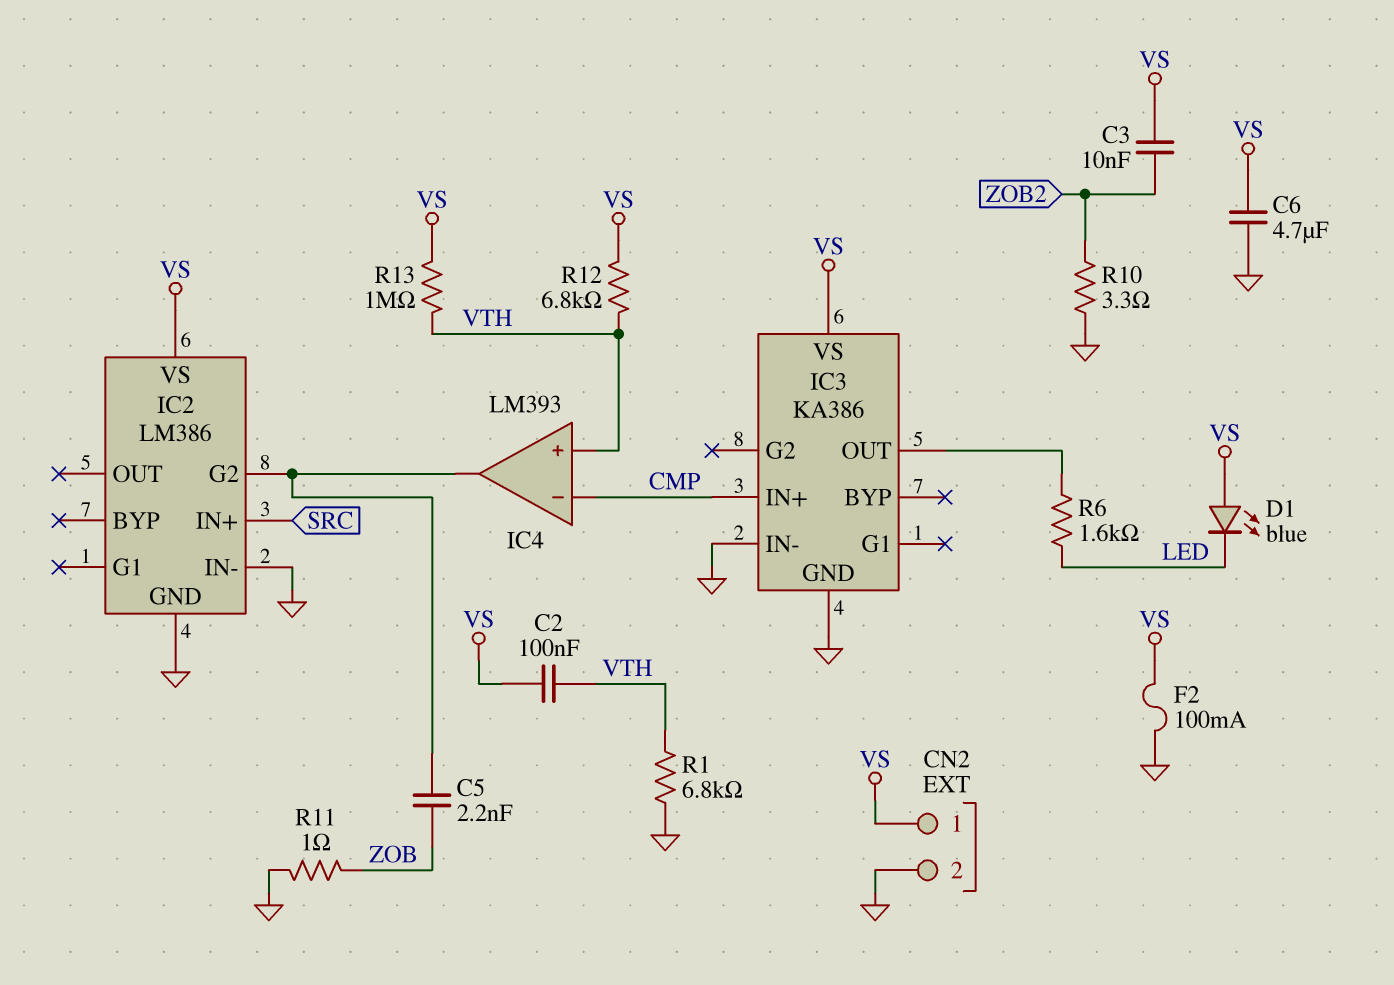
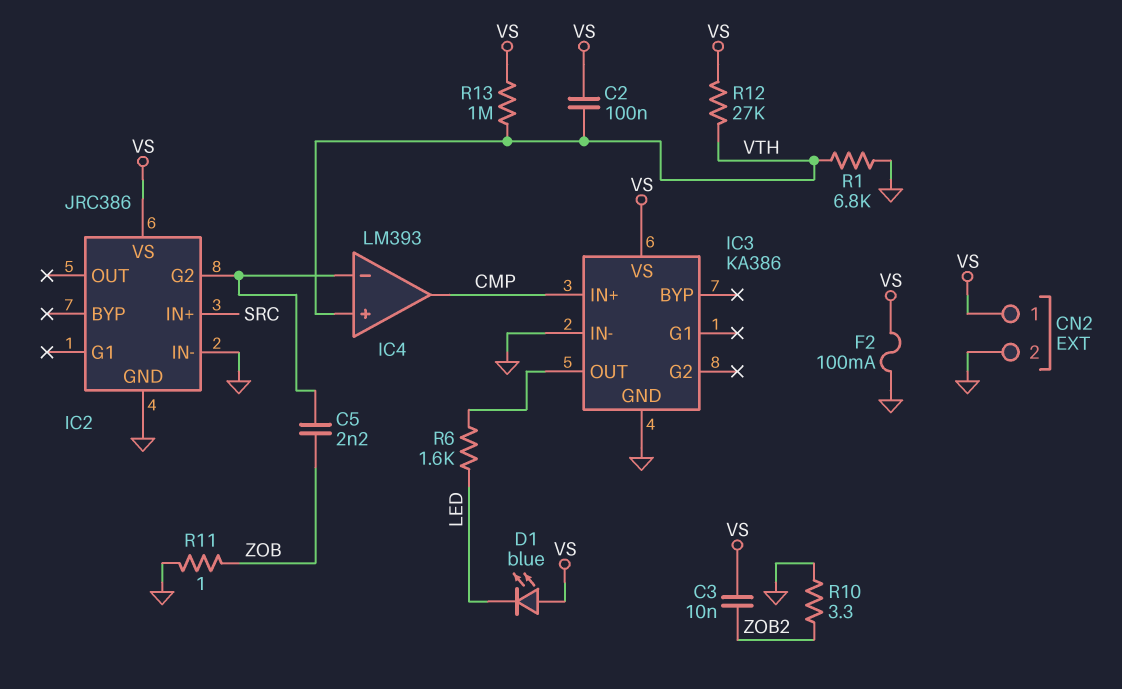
C6: 4.7uF (GND, VS) -> none
IC2: LM386 -> JRC386
IC4 pin in-: CMP -> IC2/G2
IC4 pin out: IC2/G2 -> CMP
R12: 6.8k (VS, VTH) -> 27k (VS, VTH)

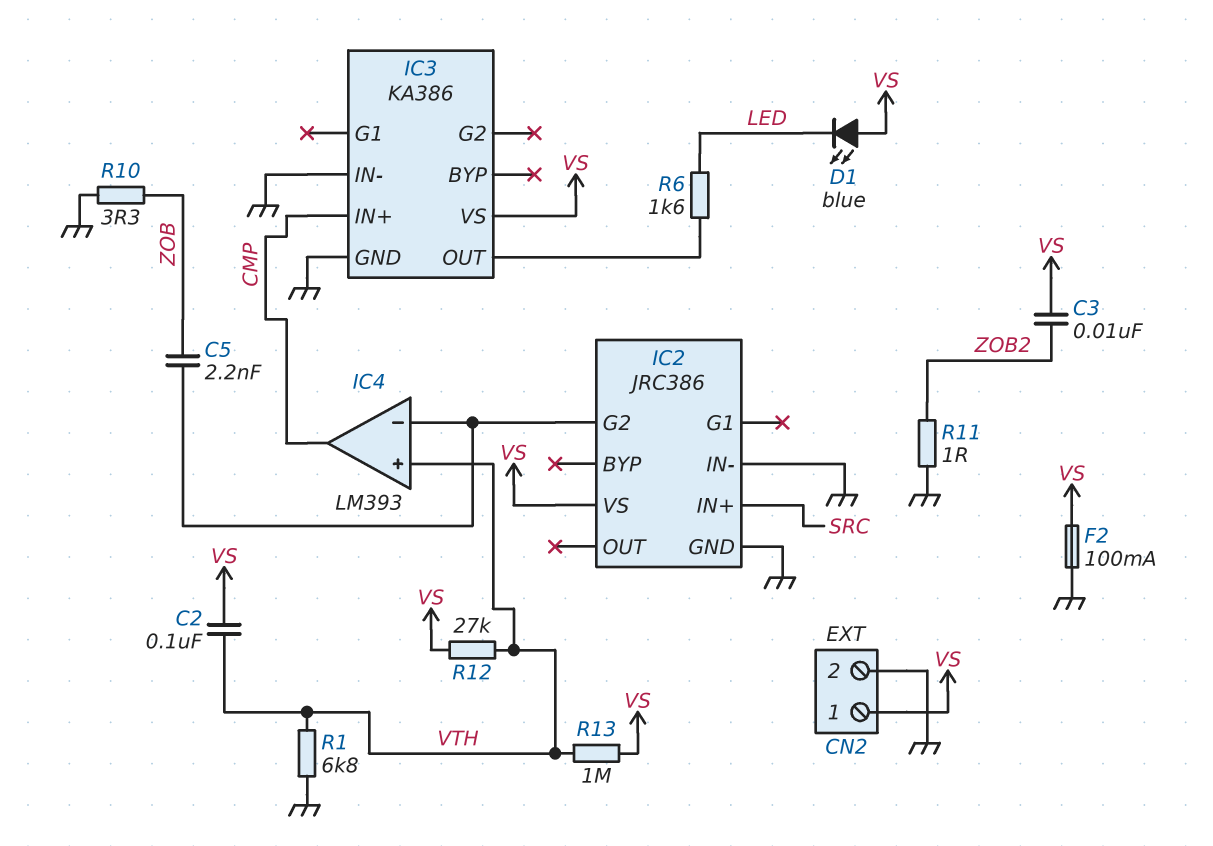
R10: 3.3 (GND, ZOB2) -> 3.3 (GND, ZOB)
R11: 1 (GND, ZOB) -> 1 (GND, ZOB2)

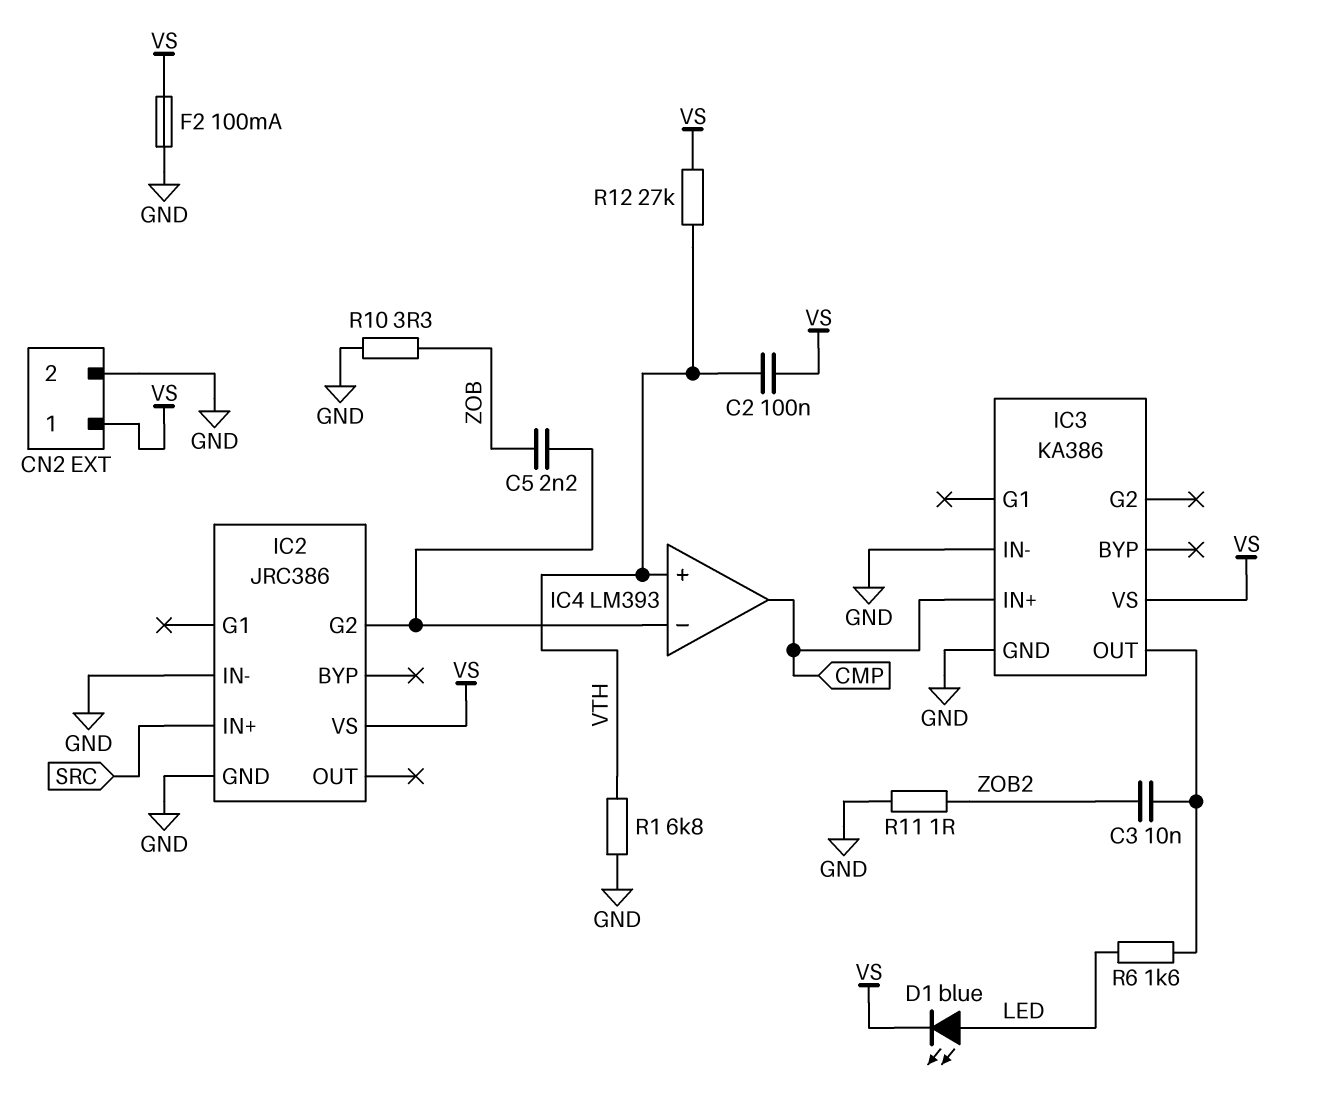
C3: 10nF (VS, ZOB2) -> 10nF (IC3/OUT, ZOB2)
D1: LED blue (A VS, K LED) -> LED blue (A LED, K VS)
R13: 1M (VS, VTH) -> none

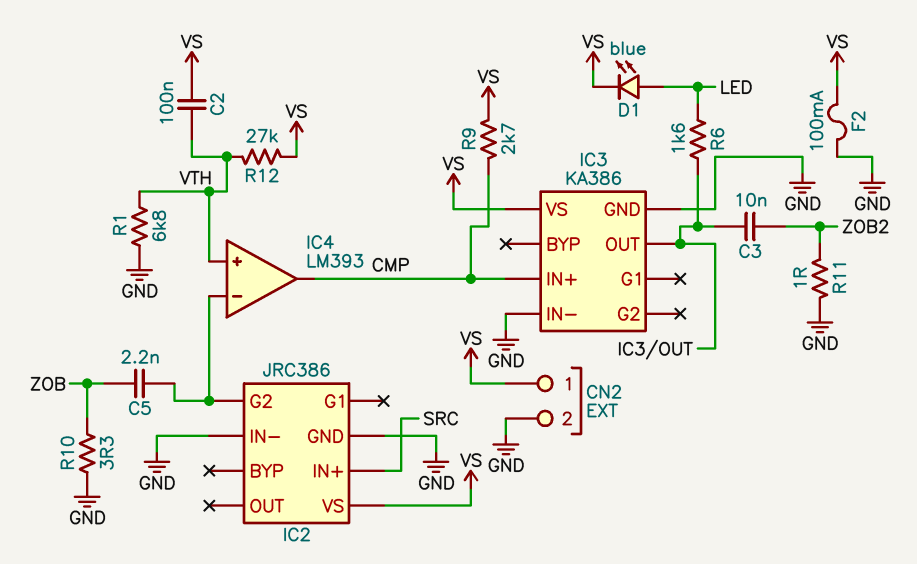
R9: none -> 2.7k (CMP, VS)

